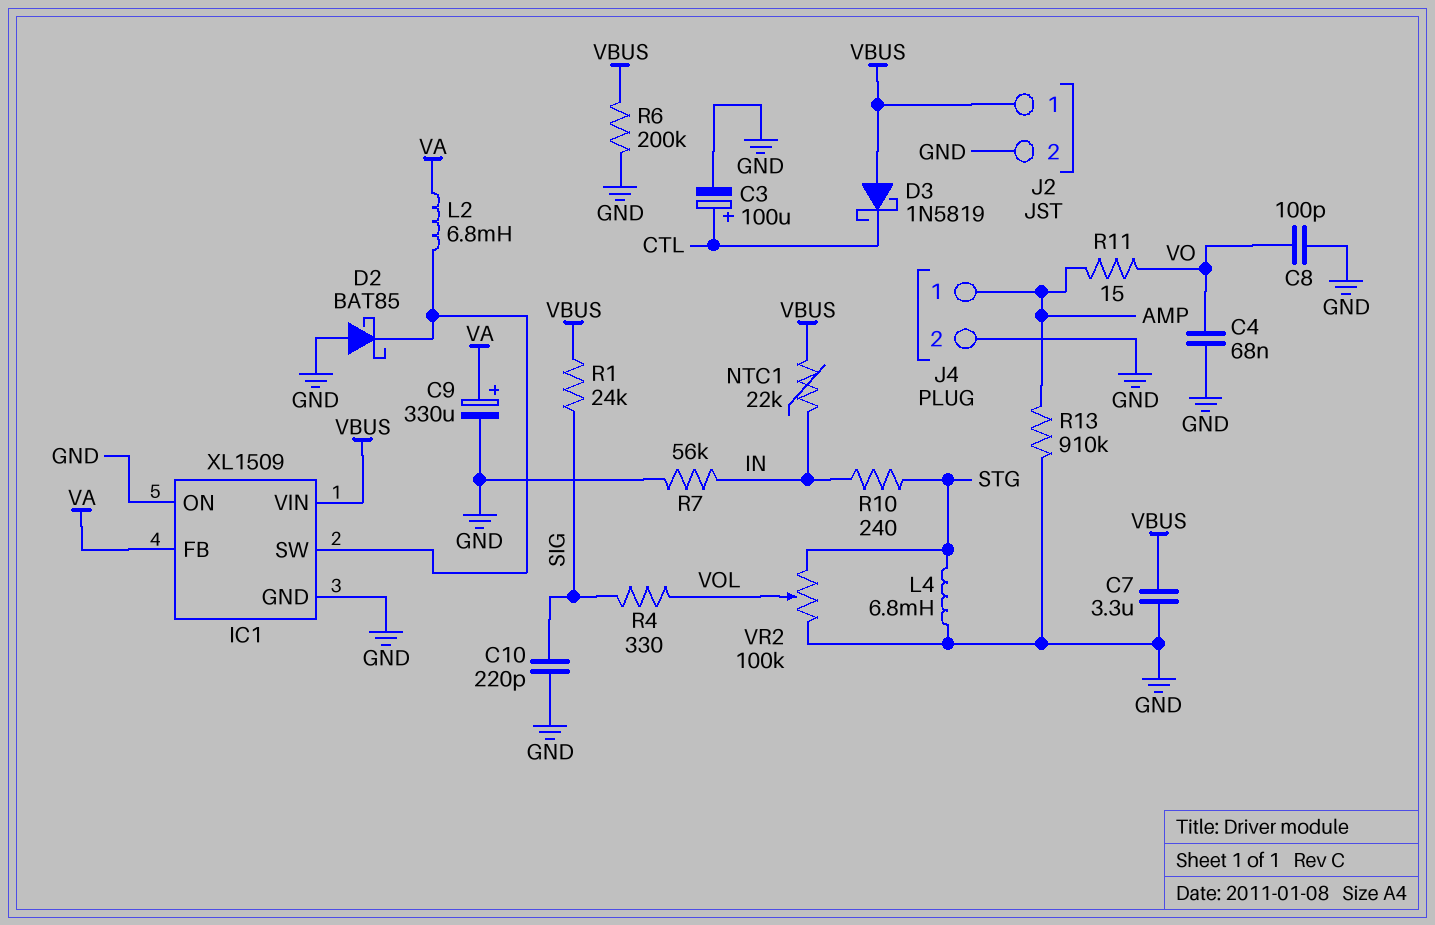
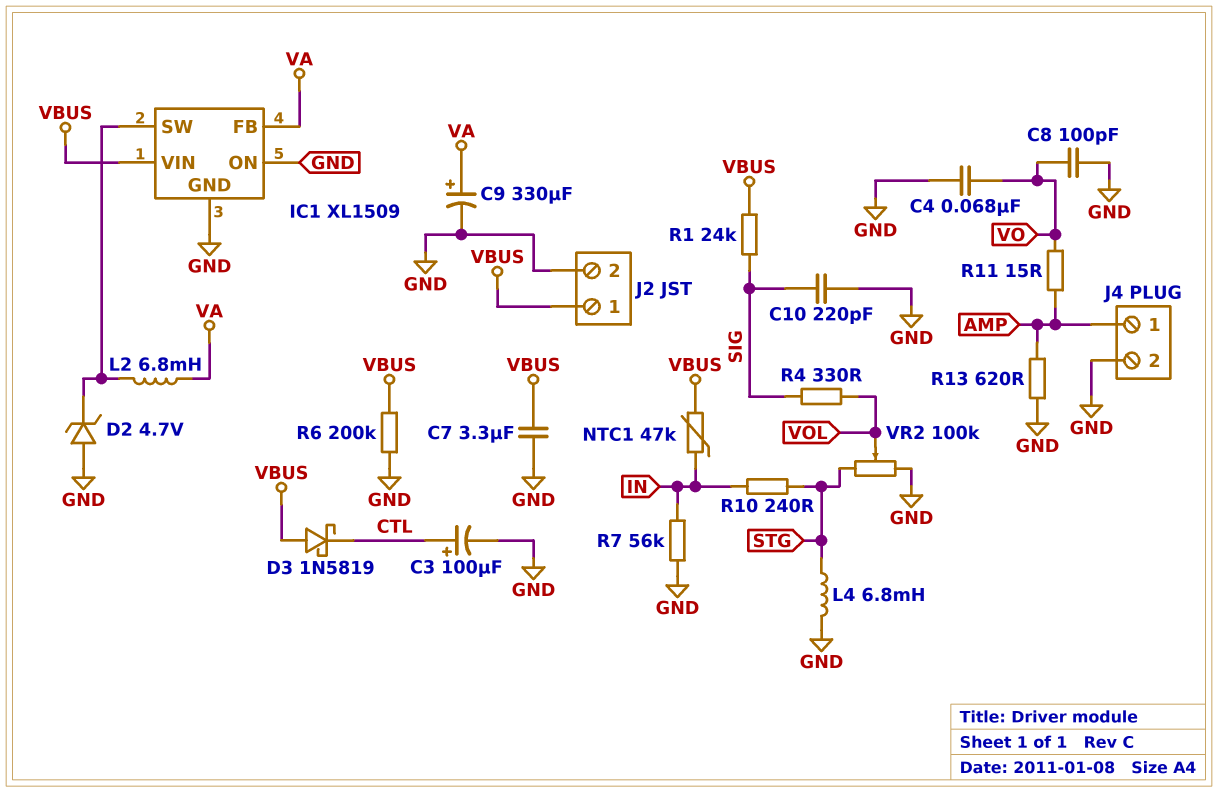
D2: schottky BAT85 (A GND, K IC1/SW) -> zener 4.7V (A GND, K IC1/SW)
NTC1: 22k (IN, VBUS) -> 47k (IN, VBUS)
R13: 910k (AMP, GND) -> 620 (AMP, GND)

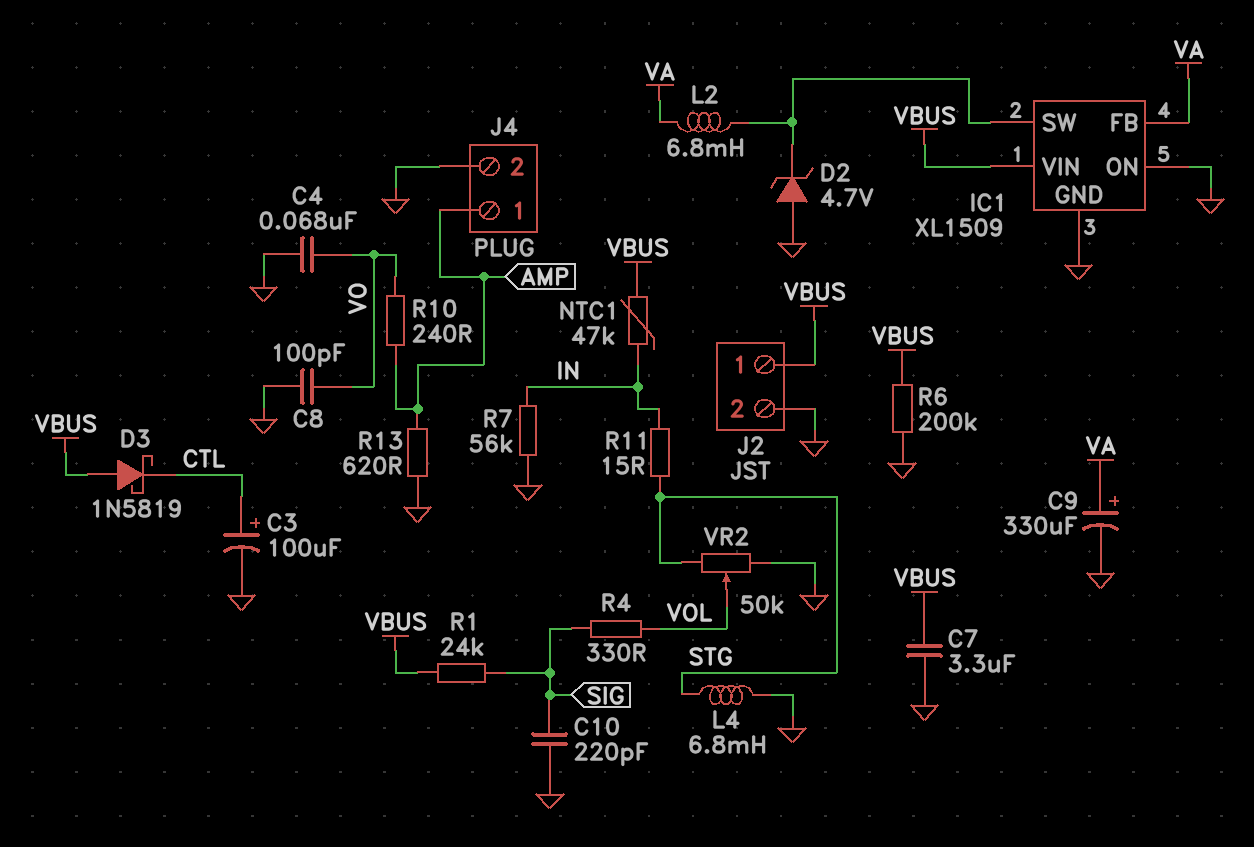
R10: 240 (IN, STG) -> 240 (AMP, VO)
R11: 15 (AMP, VO) -> 15 (IN, STG)
VR2: 100k (GND, STG, wiper VOL) -> 50k (GND, STG, wiper VOL)

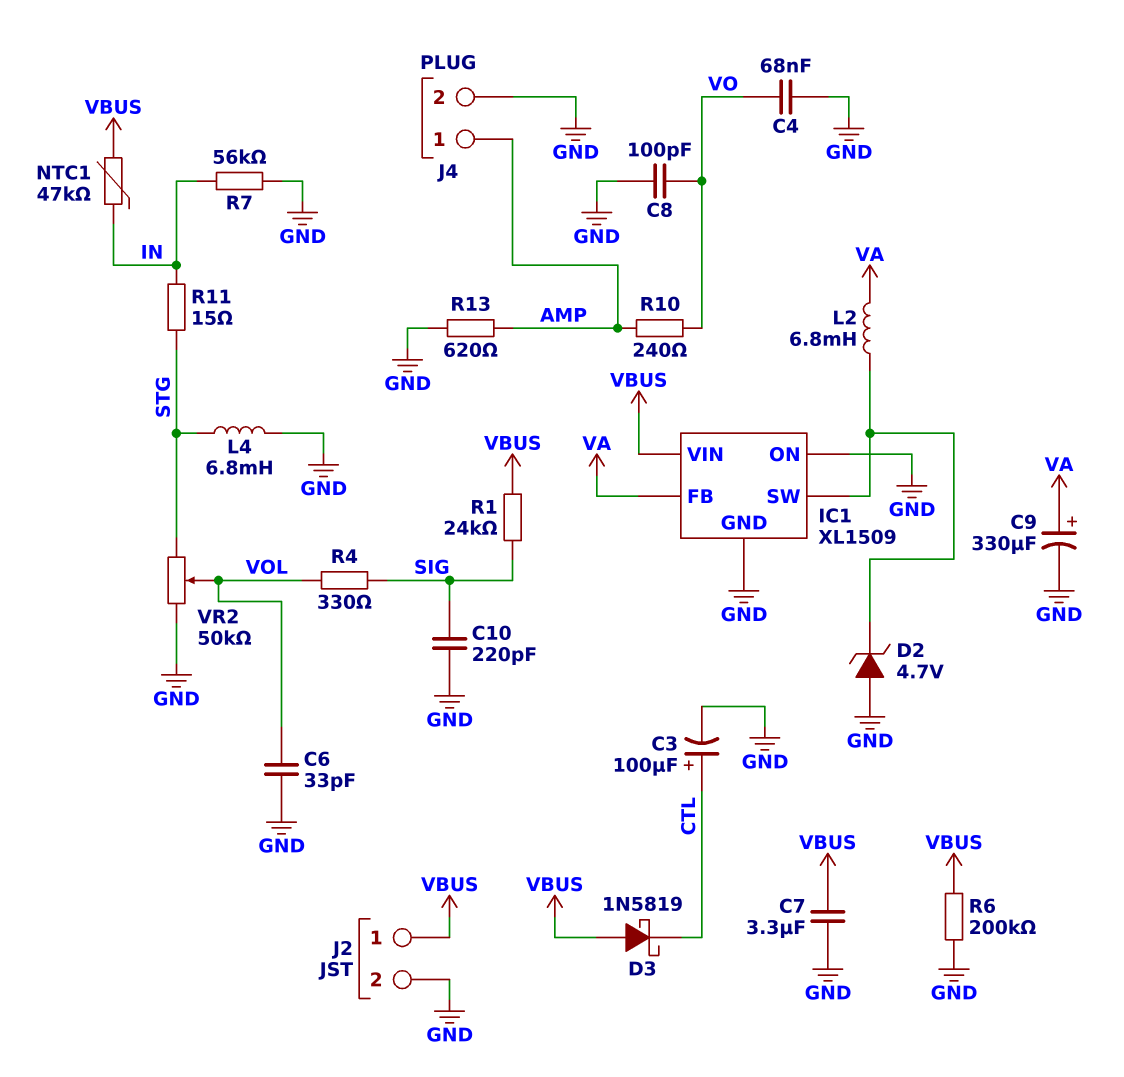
C6: none -> 33pF (GND, VOL)

